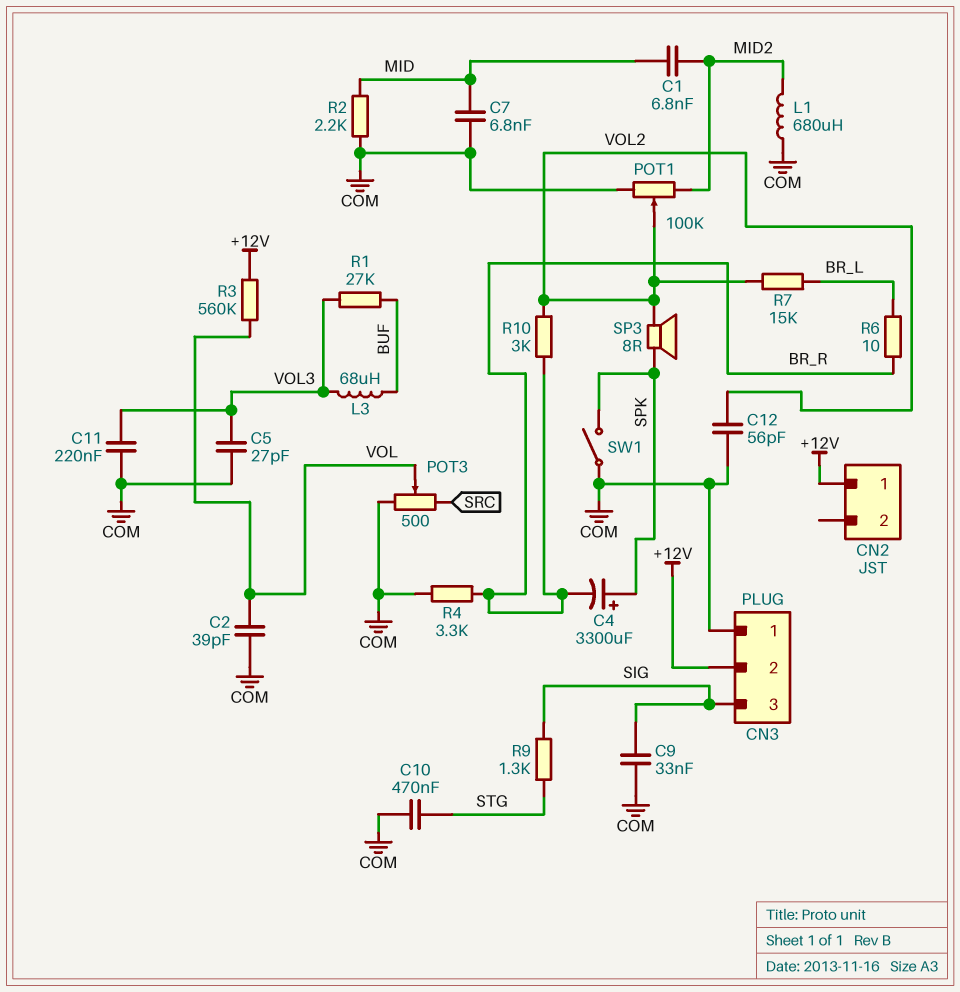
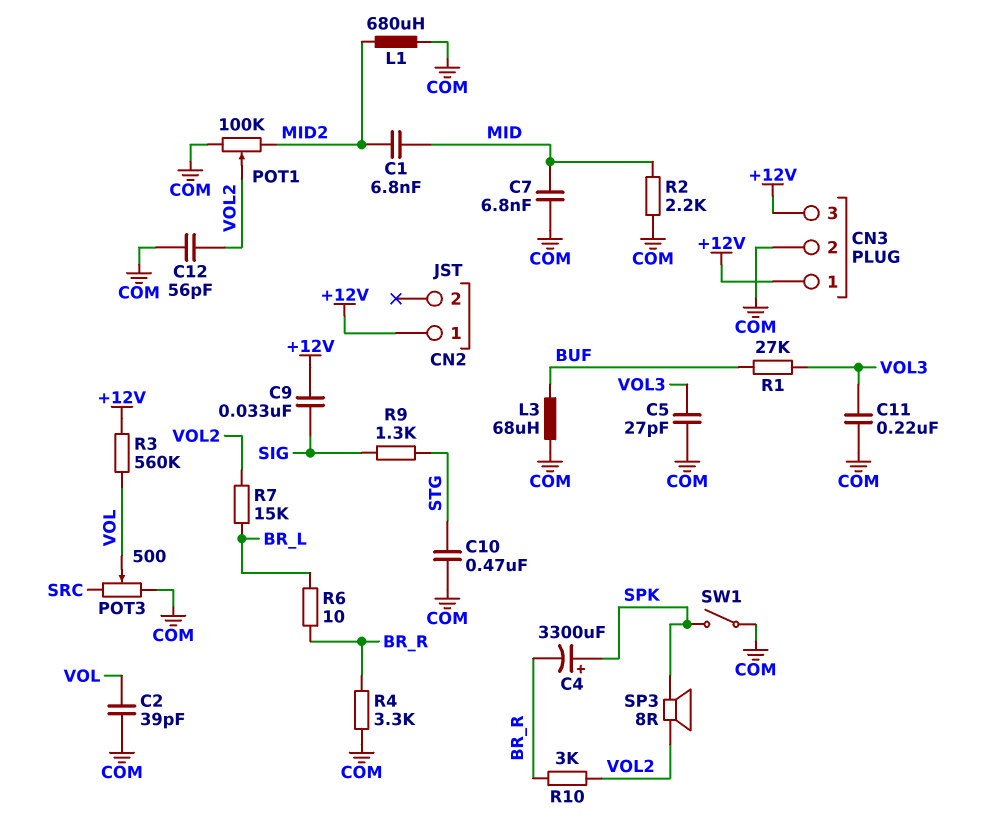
C9: 33nF (COM, SIG) -> 33nF (+12V, SIG)
CN3 pin 1: COM -> +12V
CN3 pin 2: +12V -> COM
CN3 pin 3: SIG -> +12V
L3: 68uH (BUF, VOL3) -> 68uH (BUF, COM)

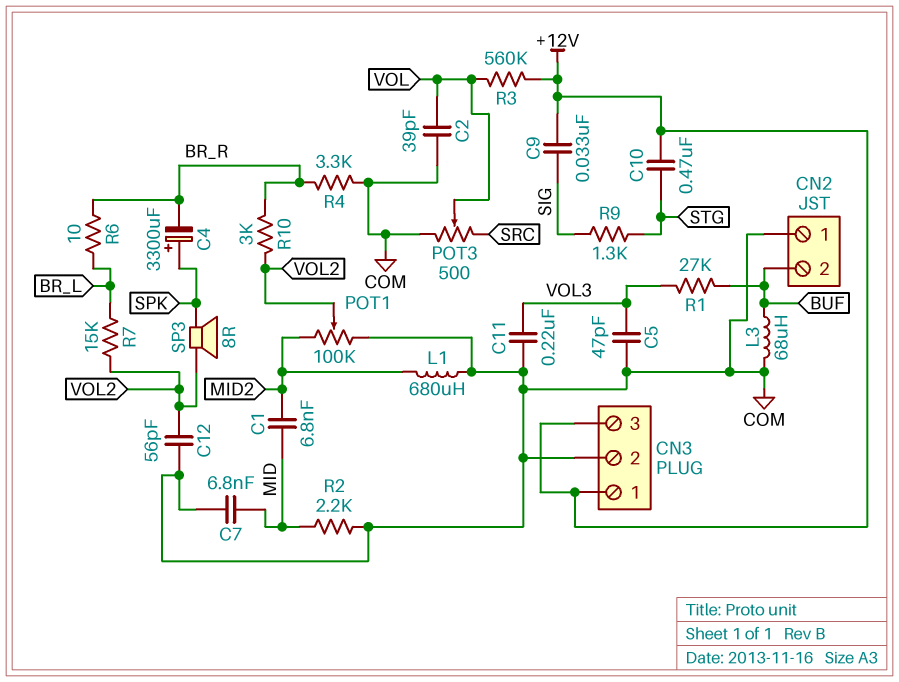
C5: 27pF (COM, VOL3) -> 47pF (COM, VOL3)
C10: 470nF (COM, STG) -> 470nF (+12V, STG)
CN2 pin 1: +12V -> COM
CN2 pin 2: none -> BUF
SW1: switch (COM, SPK) -> none

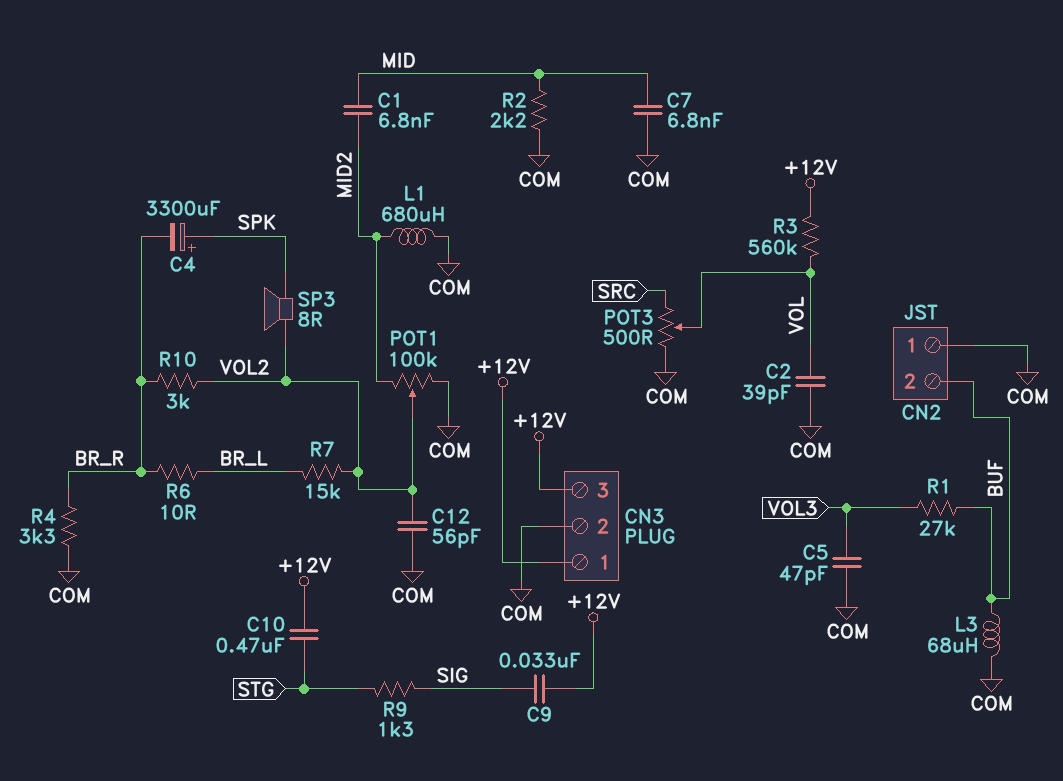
C11: 220nF (COM, VOL3) -> none

